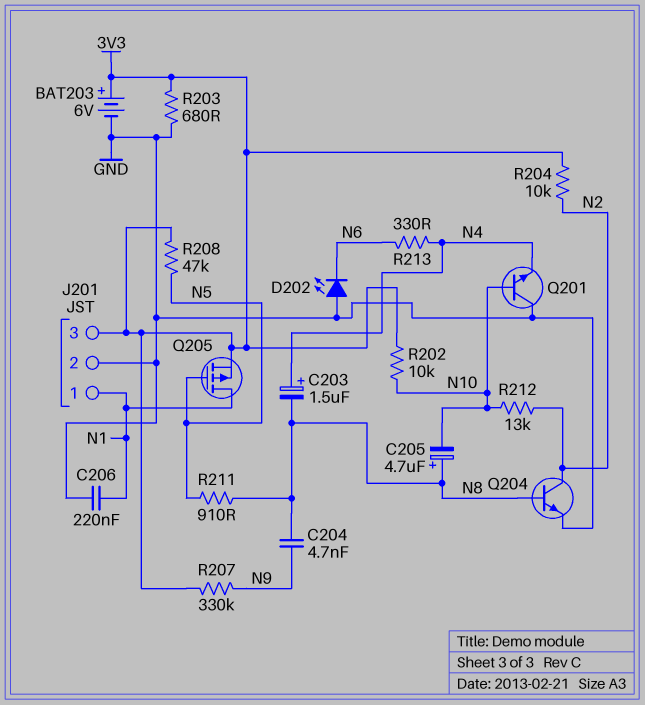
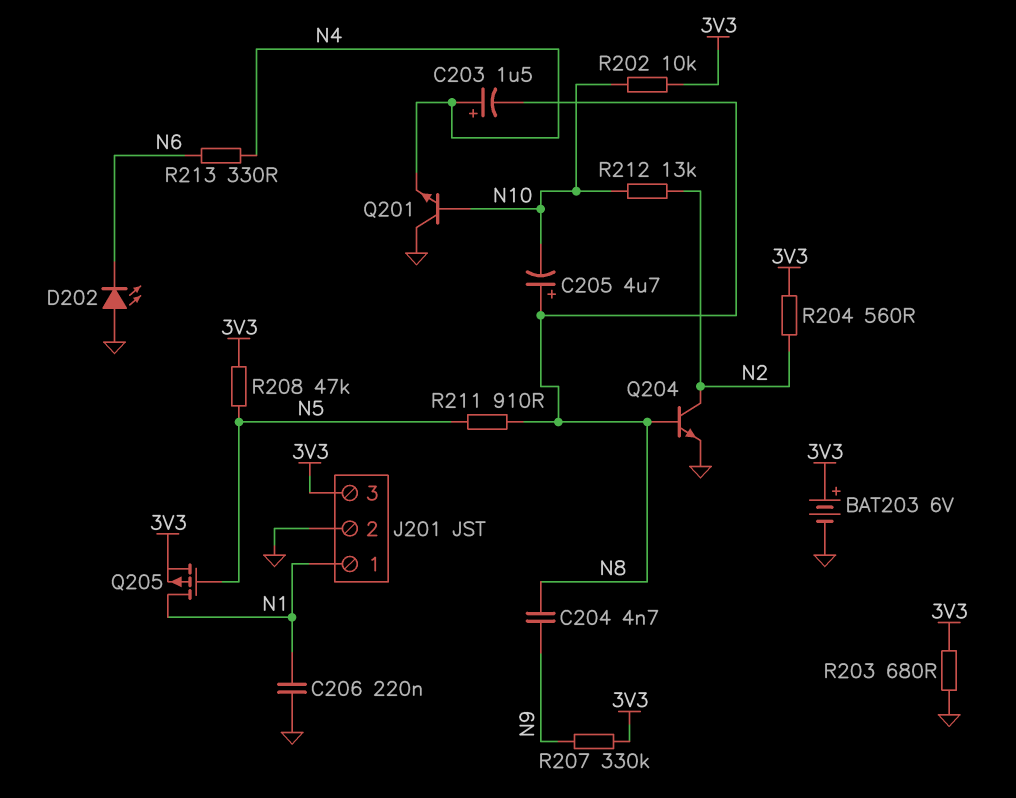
R204: 10k (3V3, N2) -> 560 (3V3, N2)

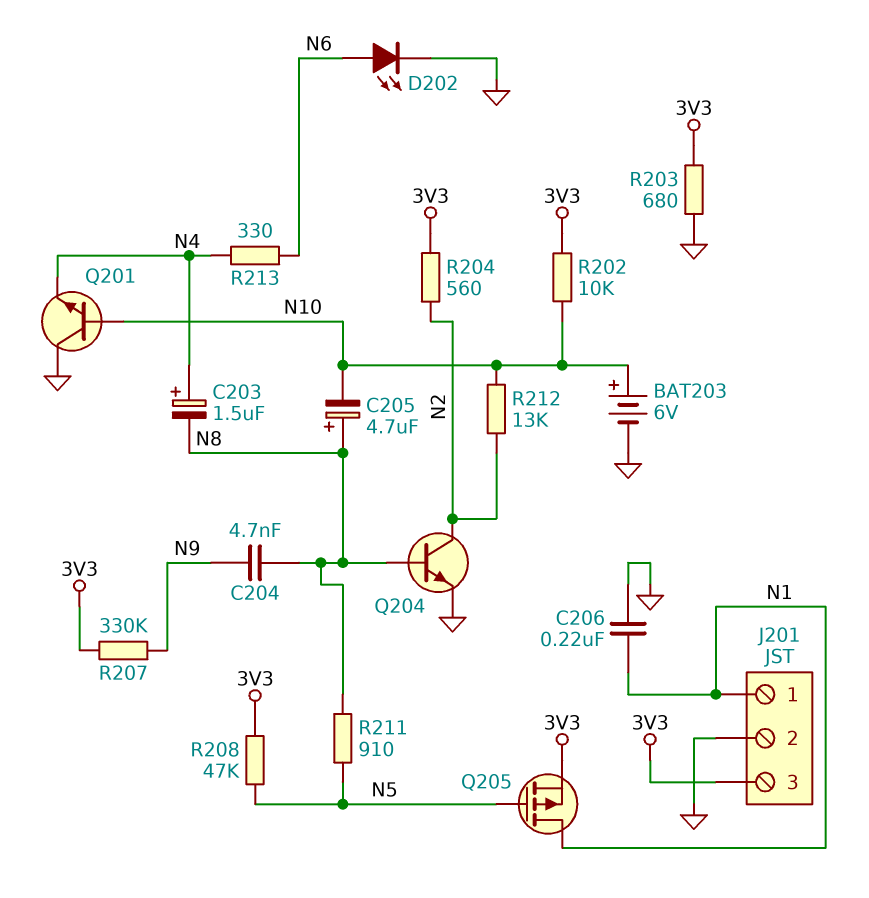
BAT203: 6V (plus 3V3, minus GND) -> 6V (plus N10, minus GND)
D202: LED (A GND, K N6) -> LED (A N6, K GND)

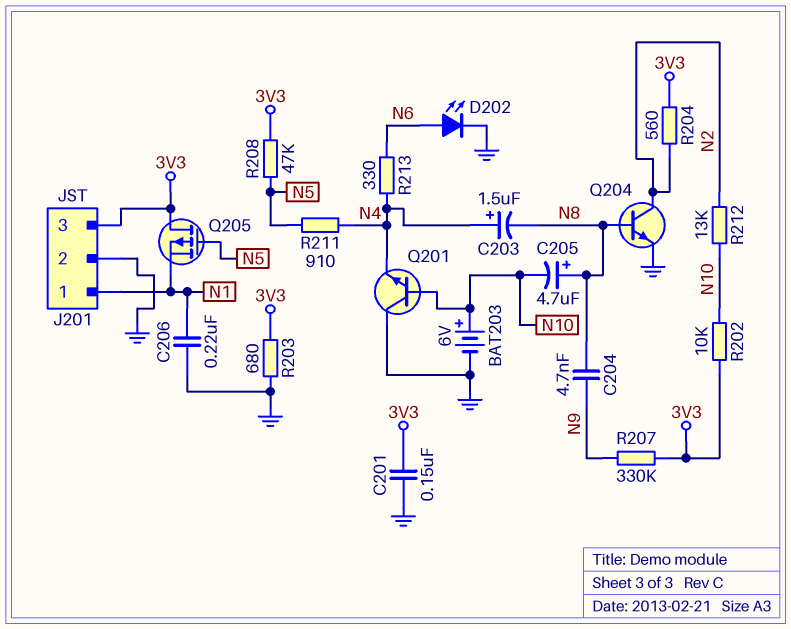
C201: none -> 150nF (3V3, GND)
Q205: PMOS (G N5, D N1, S 3V3) -> PMOS (G N5, D 3V3, S N1)
R211: 910 (N5, N8) -> 910 (N4, N5)

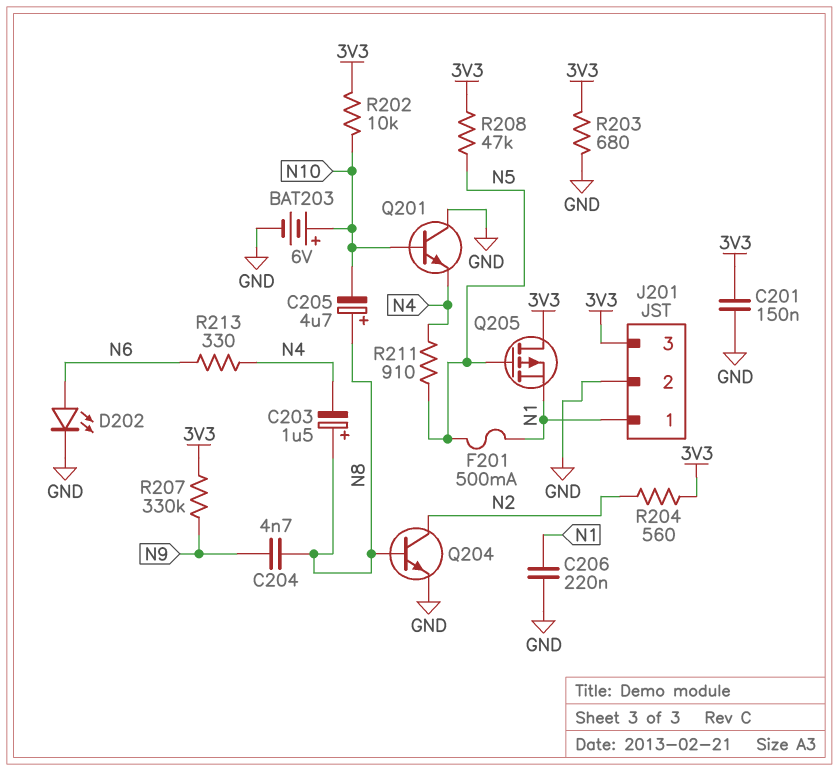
C203: 1.5uF (plus N4, minus N8) -> 1.5uF (plus N8, minus N4)
F201: none -> 500mA (N1, N5)
R212: 13k (N2, N10) -> none

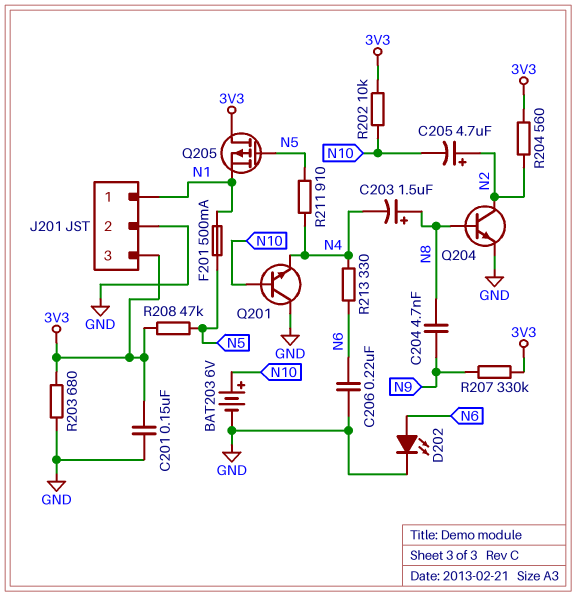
C205: 4.7uF (plus N8, minus N10) -> 4.7uF (plus N2, minus N10)
C206: 220nF (GND, N1) -> 220nF (GND, N6)

